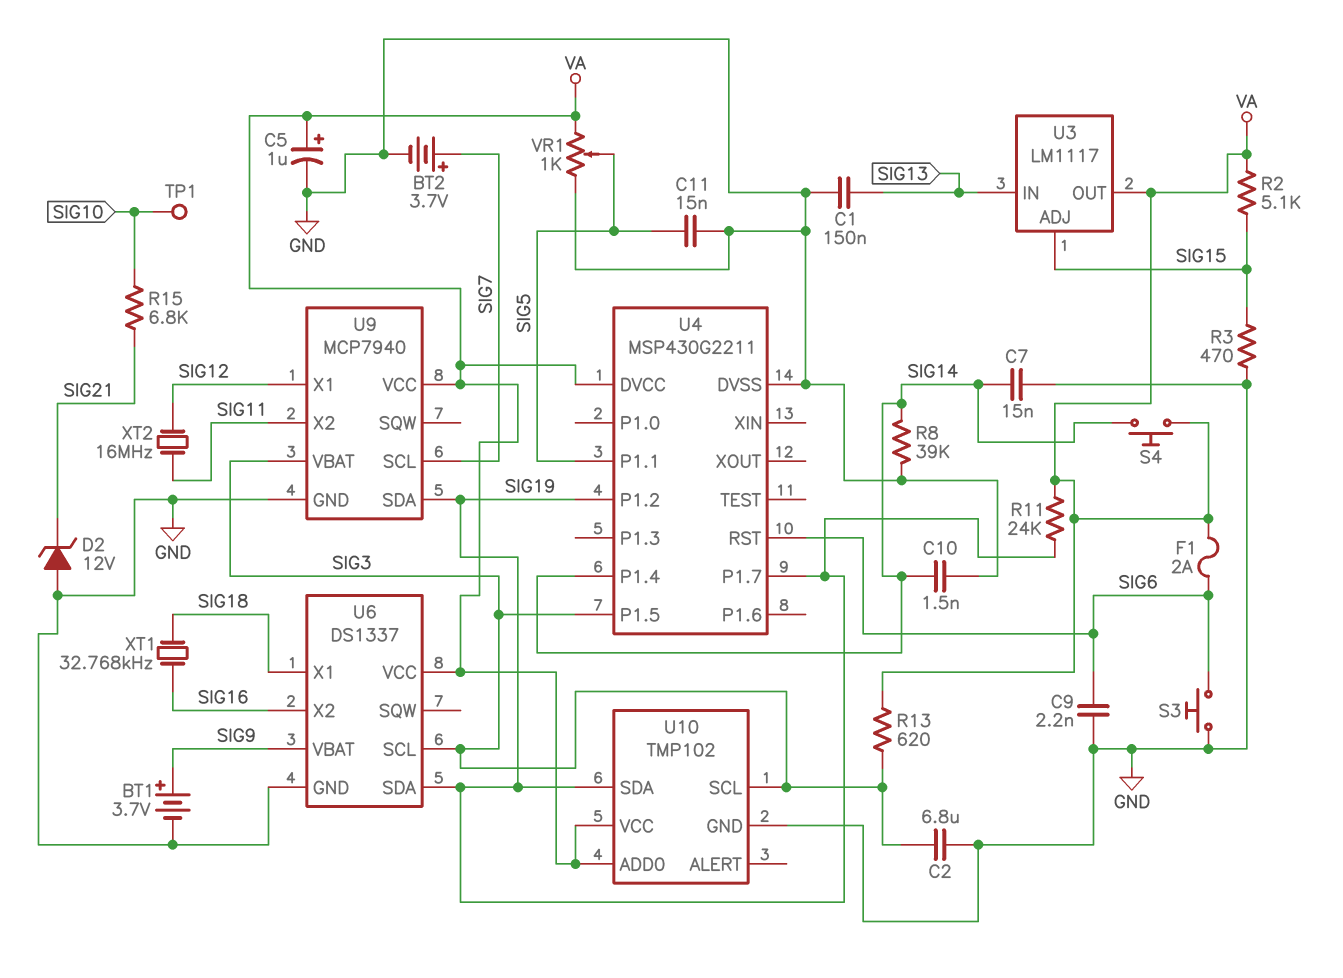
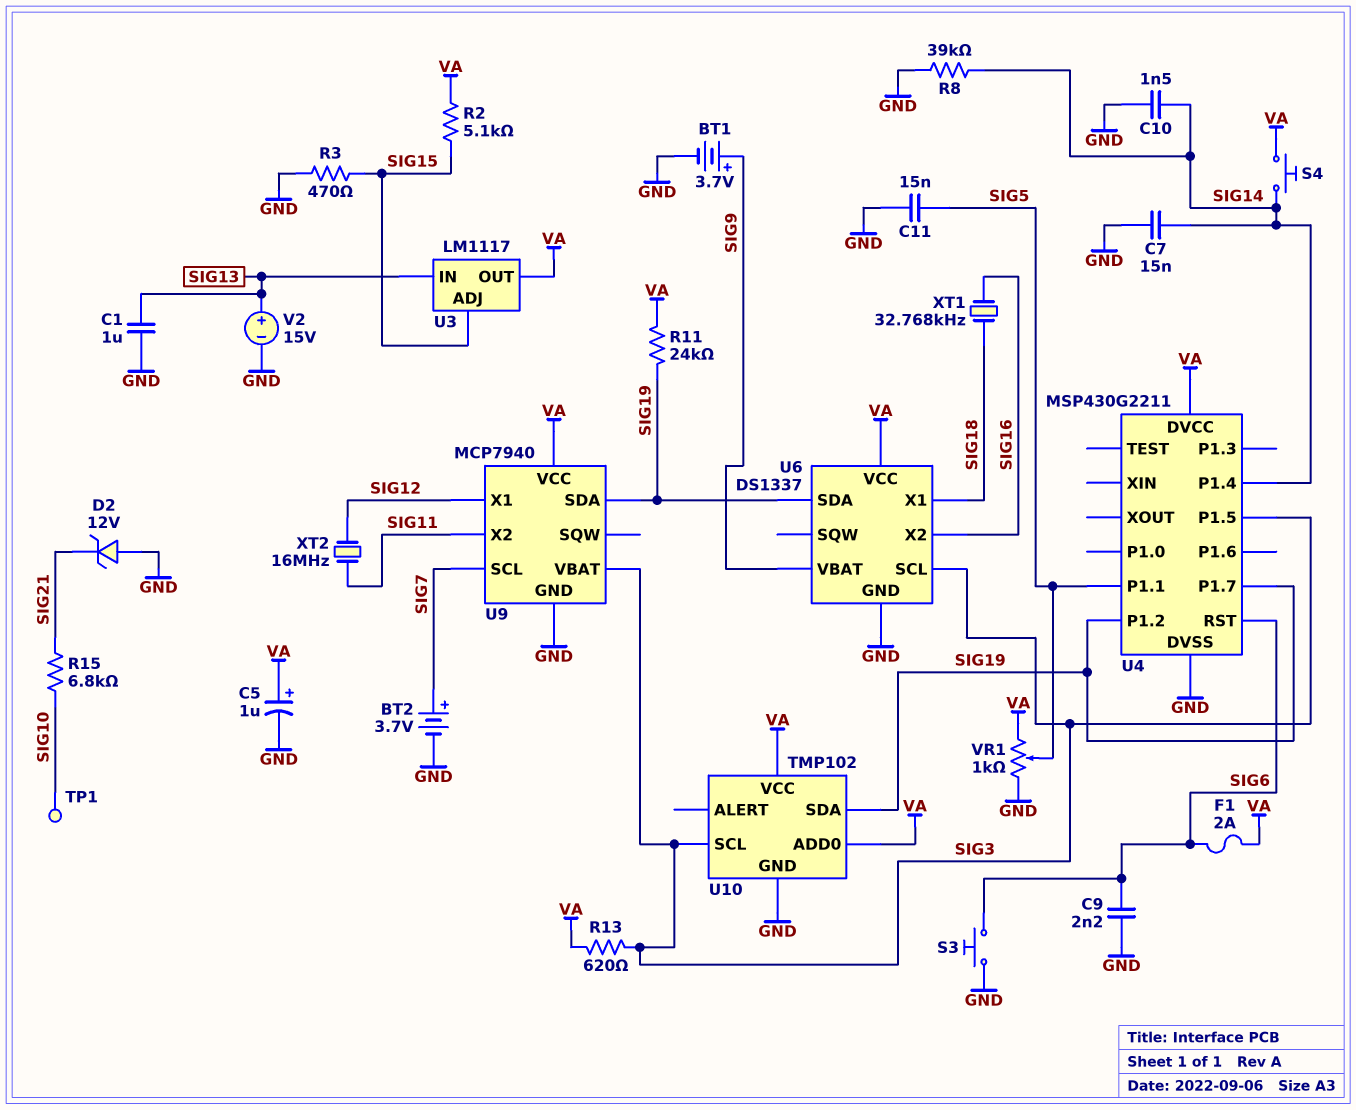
C1: 150nF (GND, SIG13) -> 1uF (GND, SIG13)
C2: 6.8uF (GND, SIG3) -> none
V2: none -> 15V (plus SIG13, minus GND)

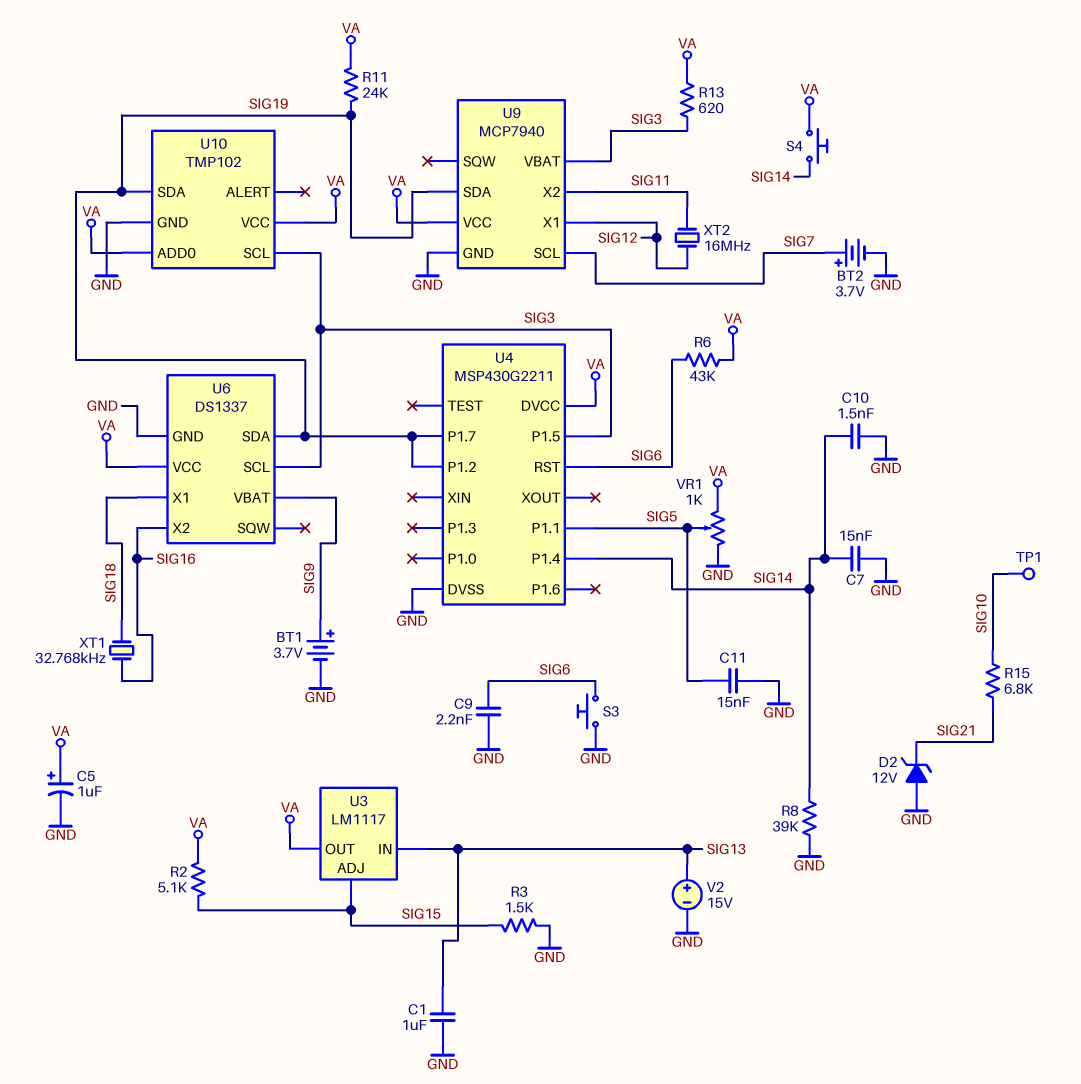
F1: 2A (SIG6, VA) -> none
R3: 470 (GND, SIG15) -> 1.5k (GND, SIG15)
R6: none -> 43k (SIG6, VA)

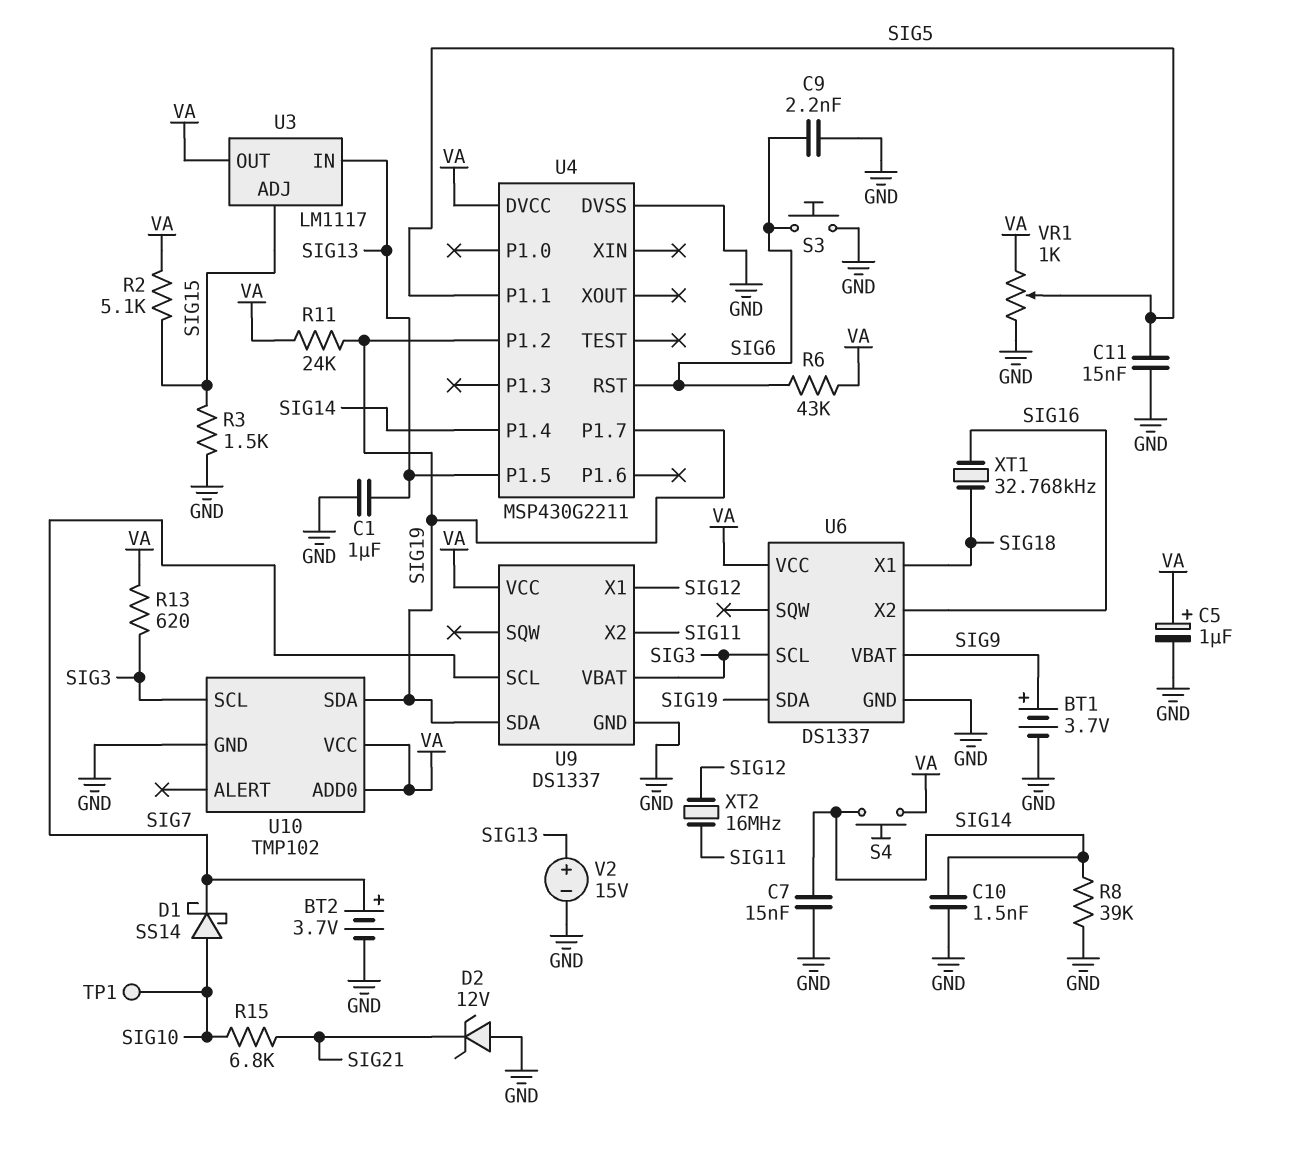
D1: none -> schottky SS14 (A SIG10, K SIG7)
U4 pin P1.5: SIG3 -> SIG13
U9: MCP7940 -> DS1337

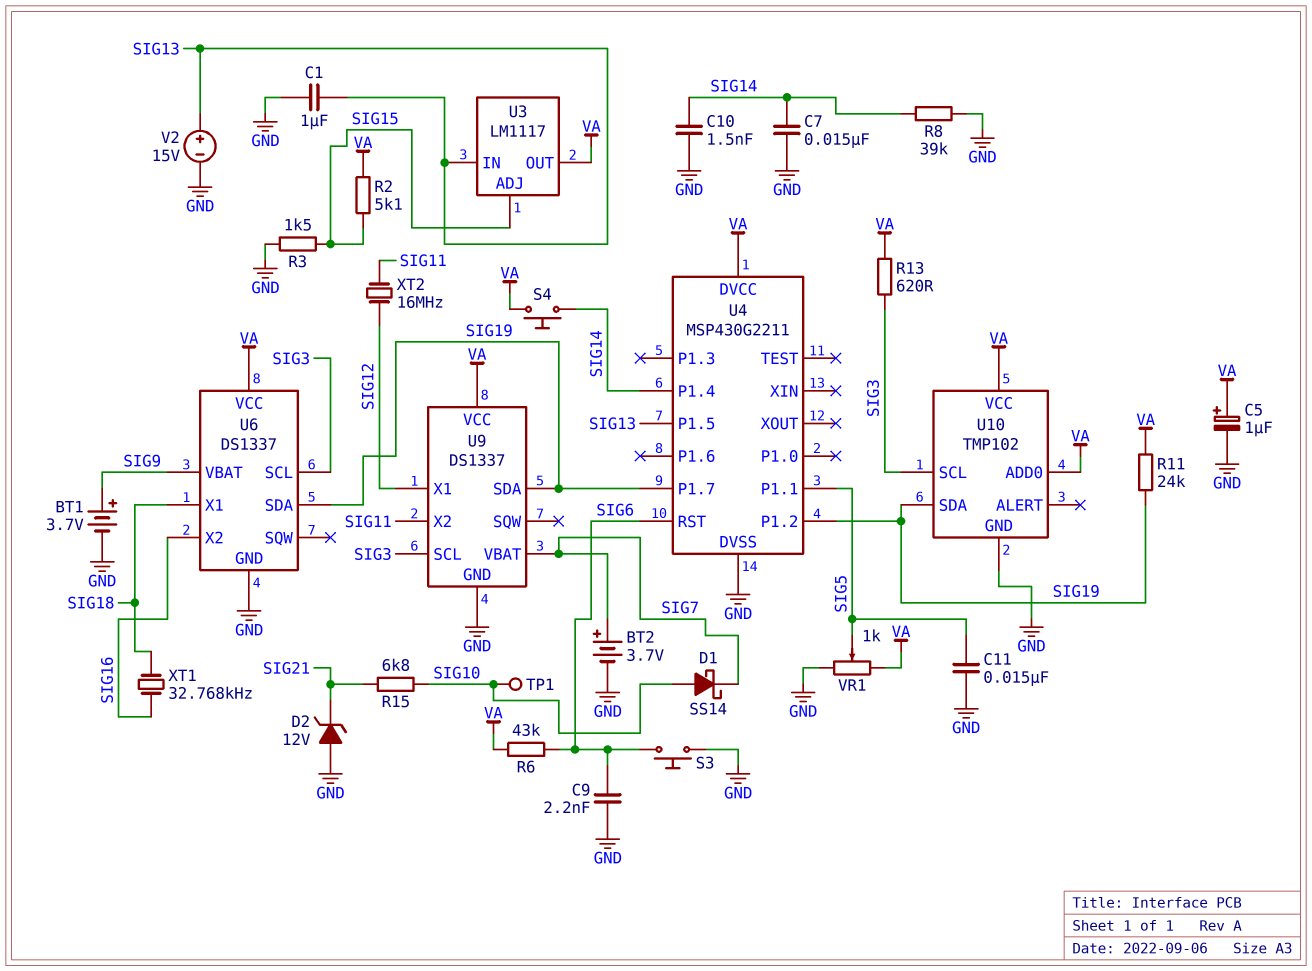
U9 pin SCL: SIG7 -> SIG3
U9 pin VBAT: SIG3 -> SIG7

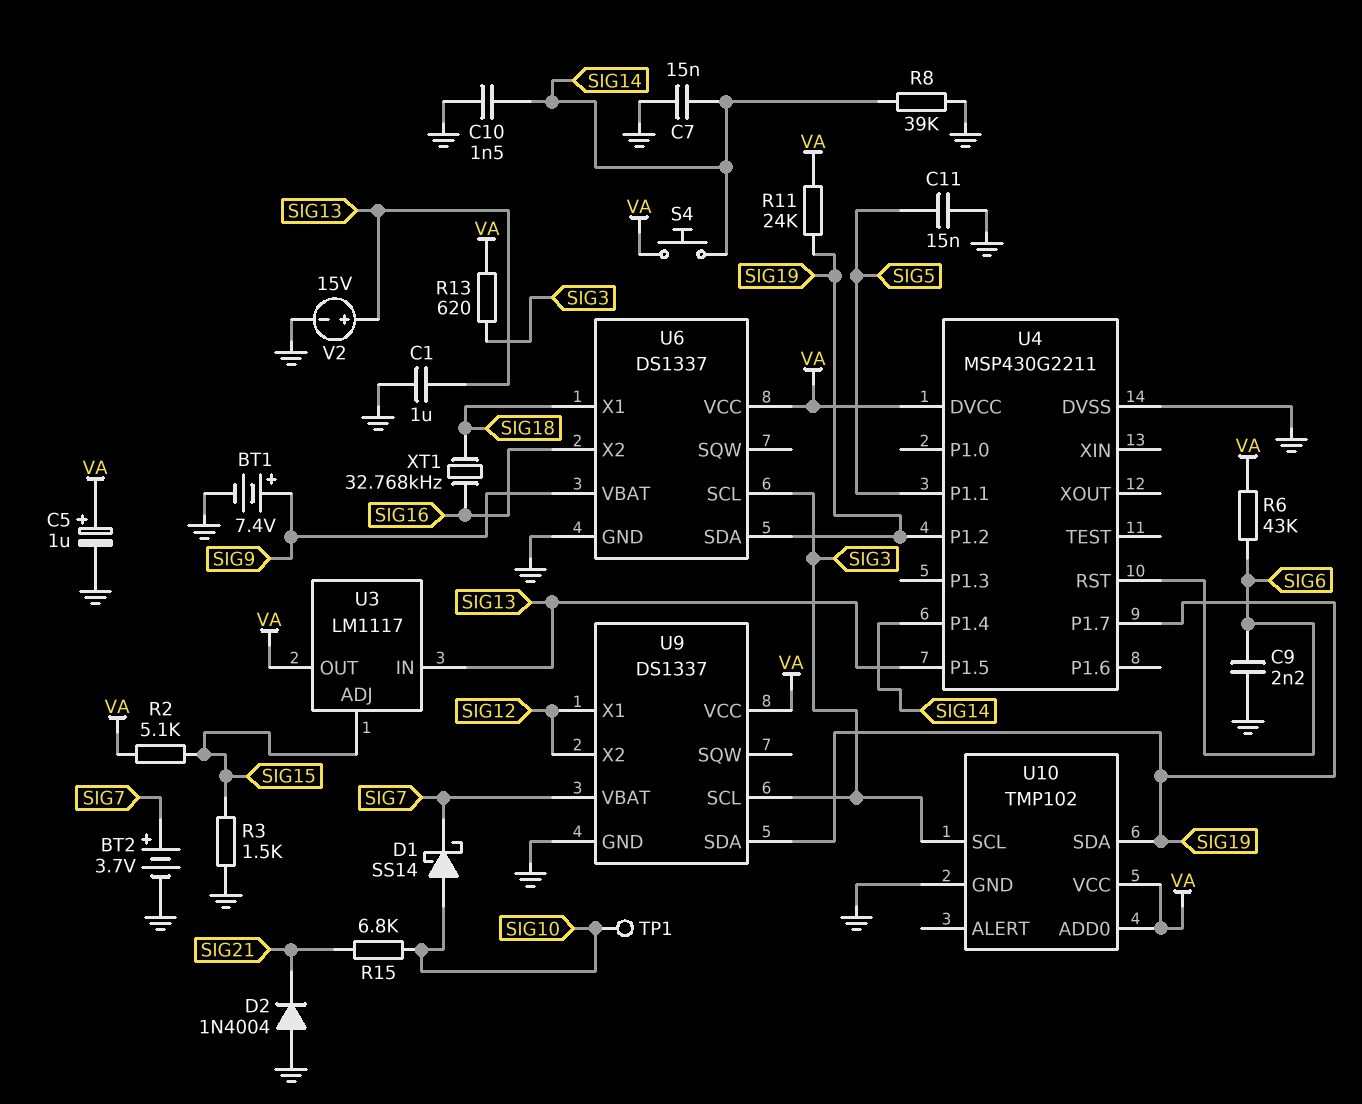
BT1: 3.7V (plus SIG9, minus GND) -> 7.4V (plus SIG9, minus GND)
D2: zener 12V (A GND, K SIG21) -> diode 1N4004 (A GND, K SIG21)
S3: button (GND, SIG6) -> none
U9 pin X2: SIG11 -> SIG12
VR1: 1k (GND, VA, wiper SIG5) -> none
XT2: 16MHz (SIG11, SIG12) -> none

